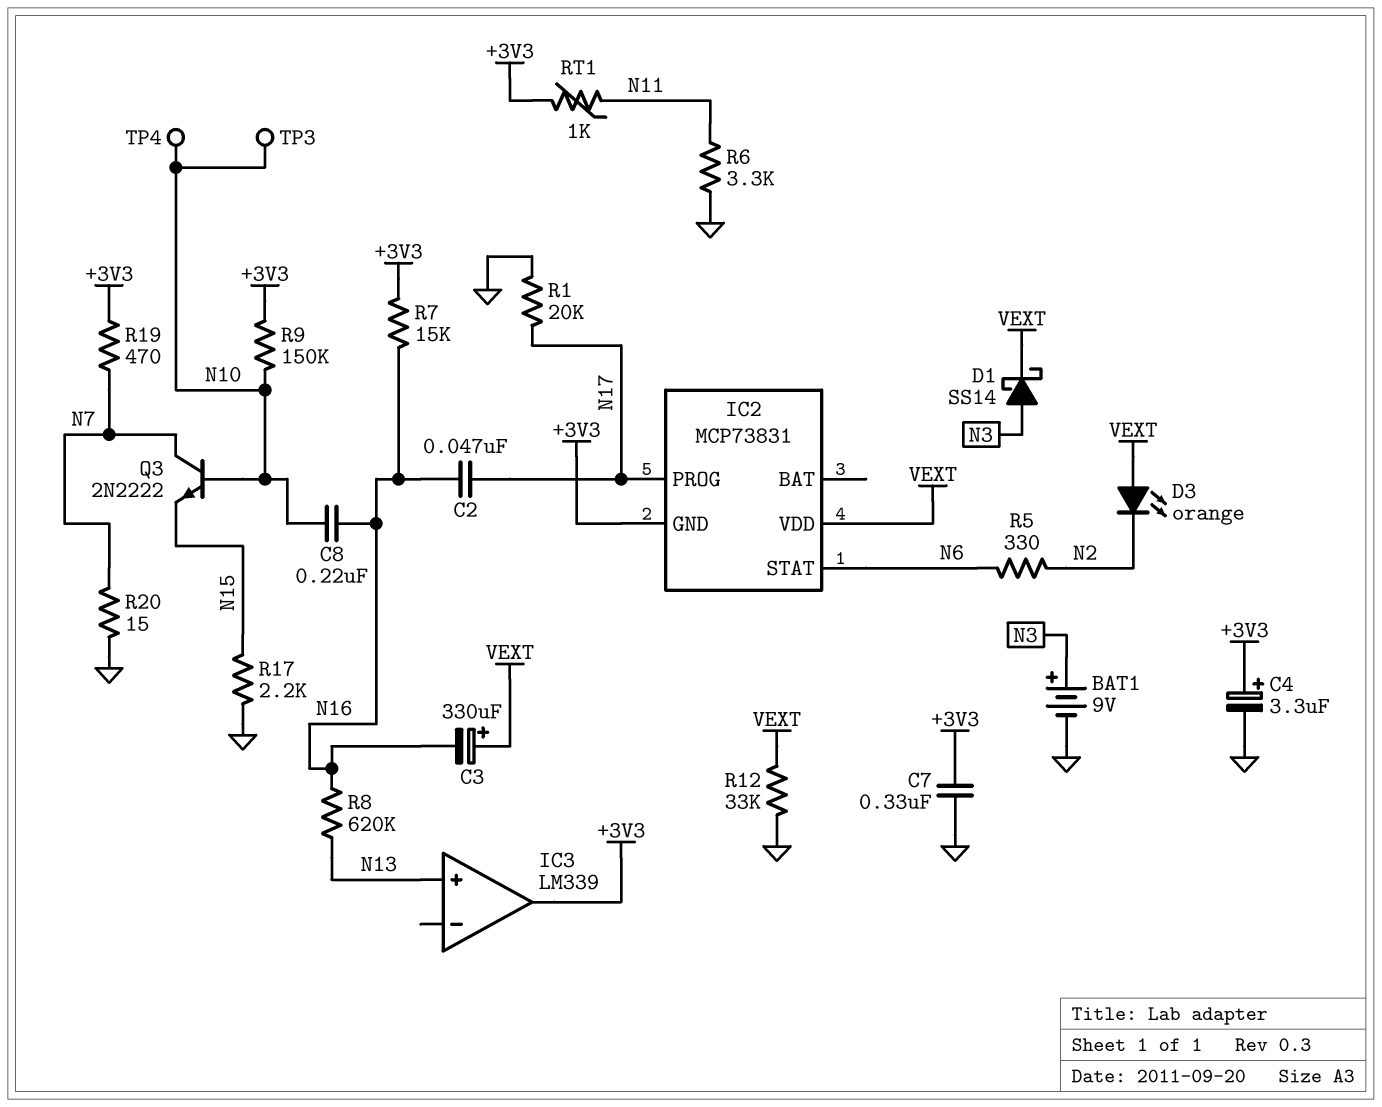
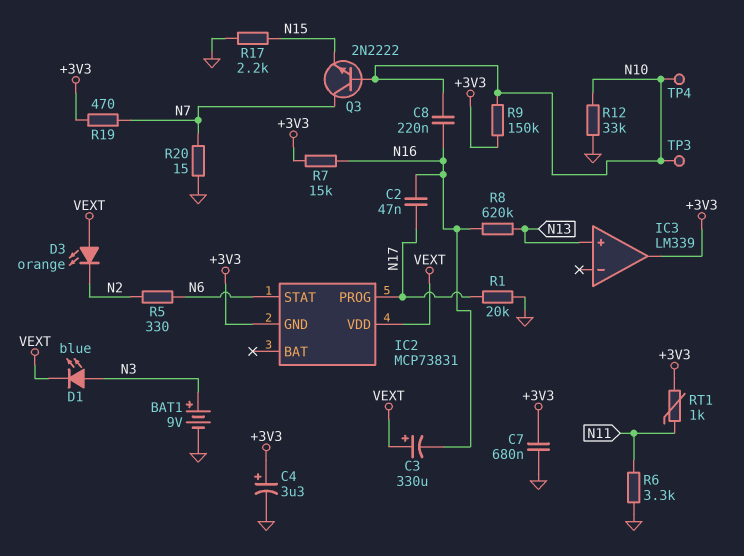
C7: 330nF (+3V3, GND) -> 680nF (+3V3, GND)
D1: schottky SS14 (A N3, K VEXT) -> LED blue (A N3, K VEXT)
R12: 33k (GND, VEXT) -> 33k (GND, N10)

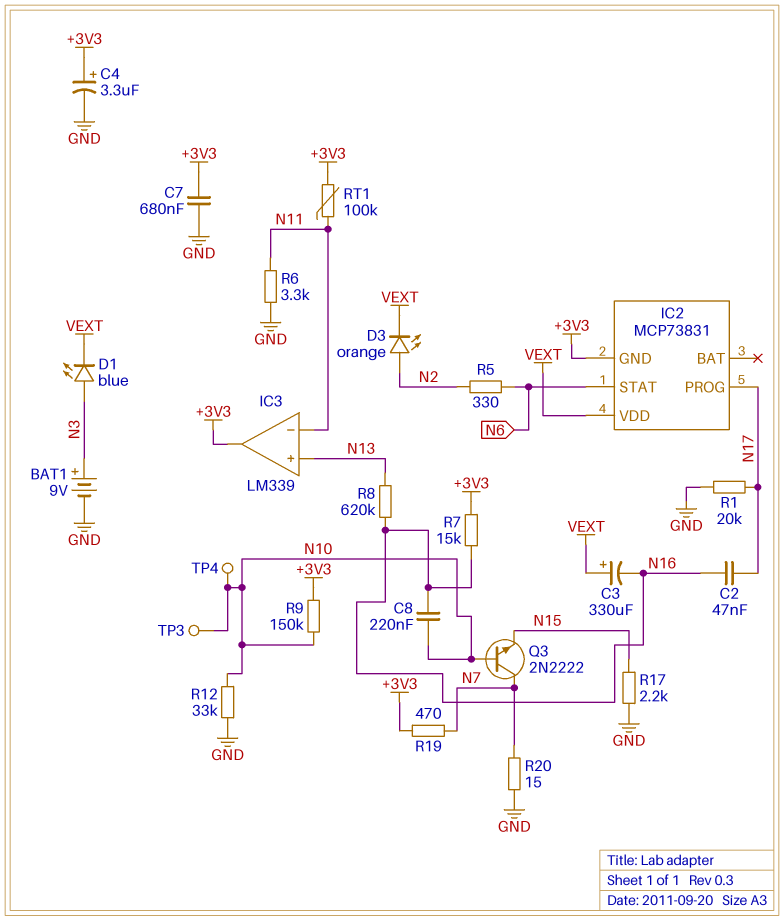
D3: LED orange (A VEXT, K N2) -> LED orange (A N2, K VEXT)
IC3 pin in-: none -> N11
RT1: 1k (+3V3, N11) -> 100k (+3V3, N11)

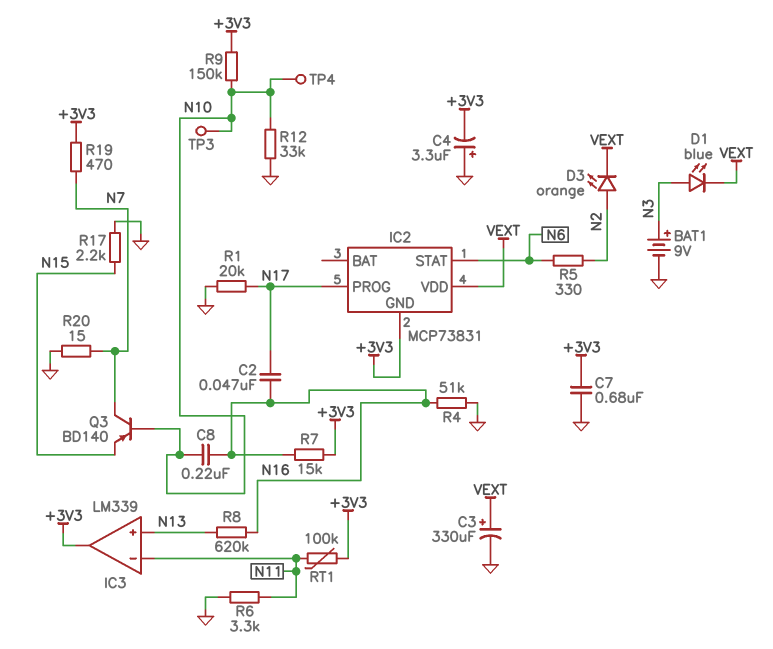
C3: 330uF (plus VEXT, minus N16) -> 330uF (plus VEXT, minus GND)
C4: 3.3uF (plus +3V3, minus GND) -> 3.3uF (plus GND, minus +3V3)
Q3: NPN 2N2222 (B N10, C N7, E N15) -> PNP BD140 (B N10, C N7, E N15)
R4: none -> 51k (GND, N16)

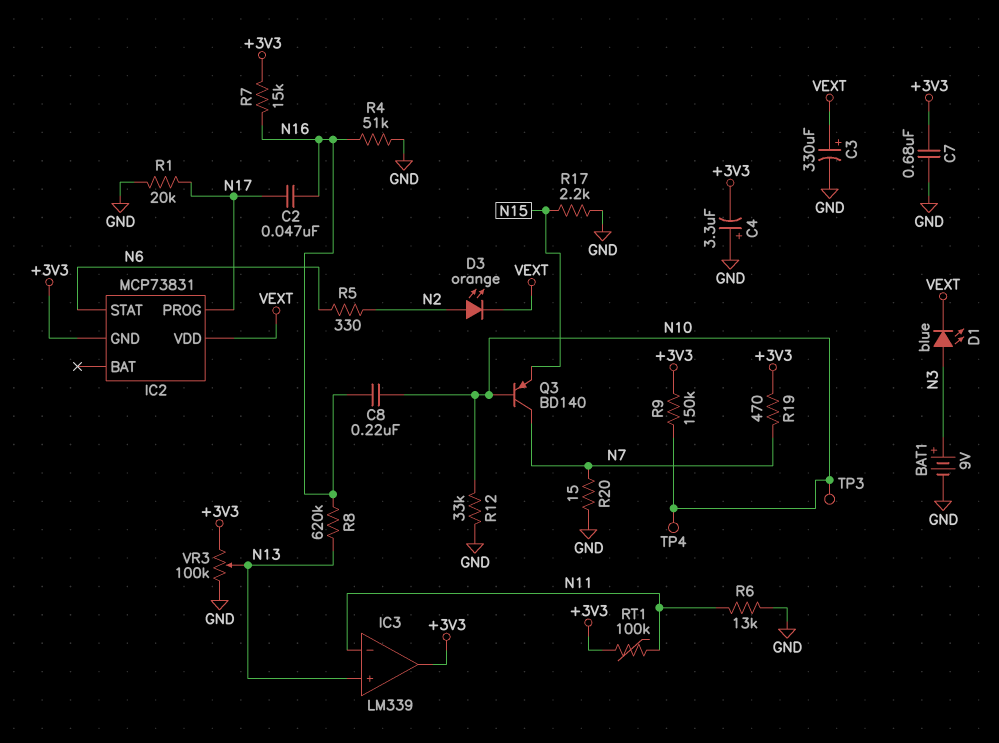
R6: 3.3k (GND, N11) -> 13k (GND, N11)
VR3: none -> 100k (+3V3, GND, wiper N13)

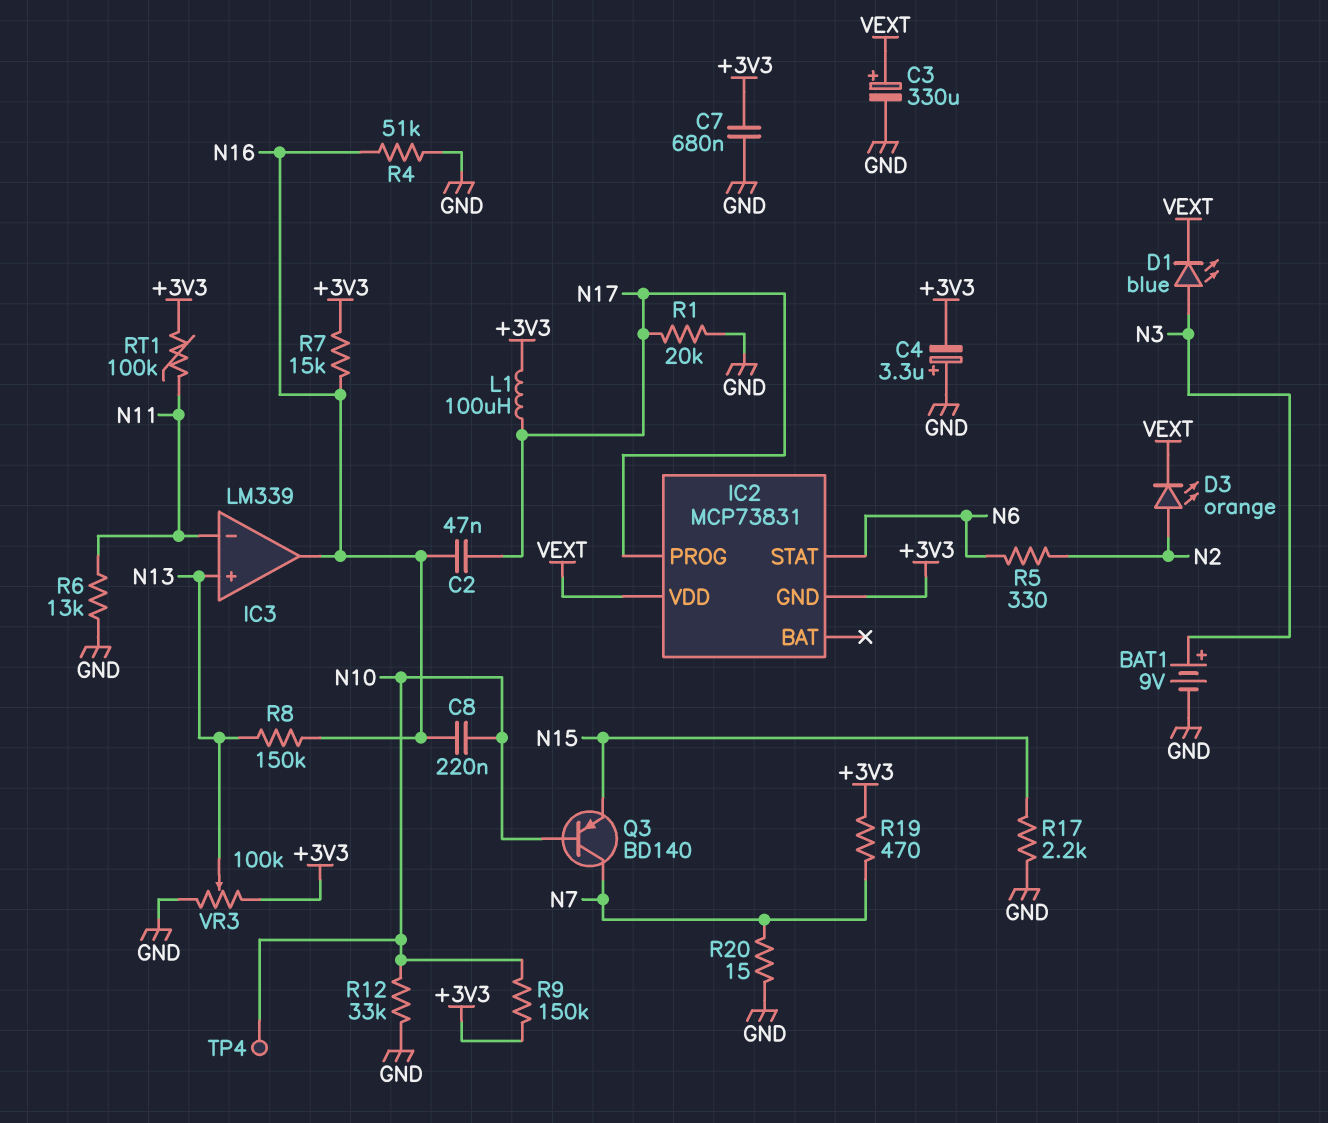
IC3 pin out: +3V3 -> N16
L1: none -> 100uH (+3V3, N17)
R8: 620k (N13, N16) -> 150k (N13, N16)
TP3: test point (N10) -> none

